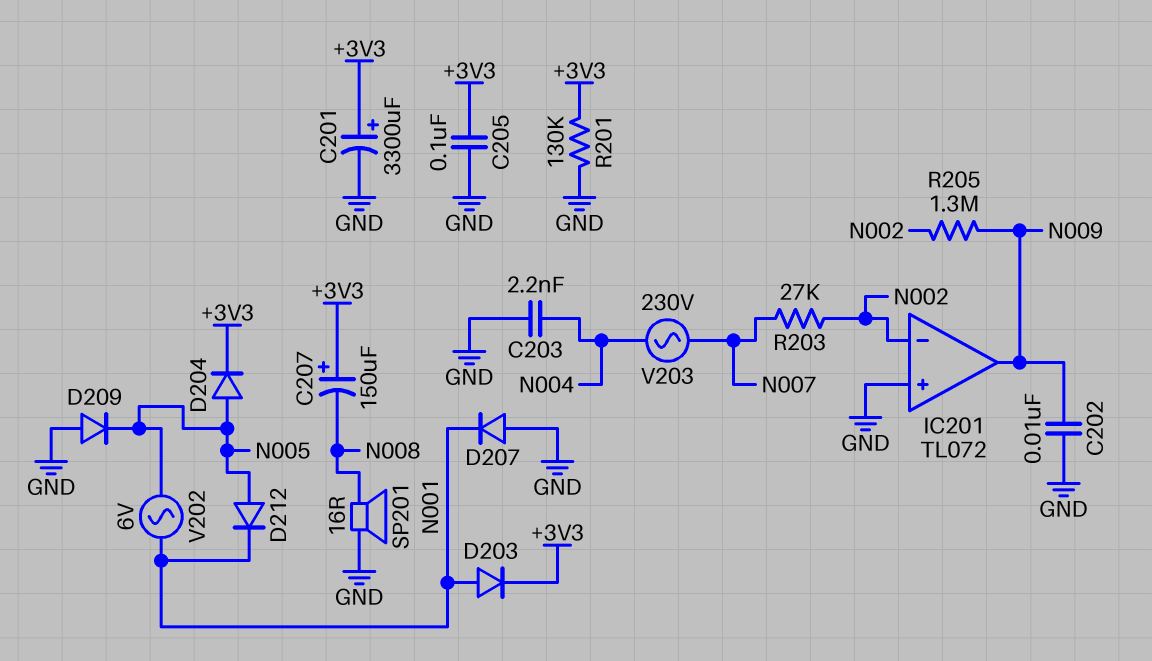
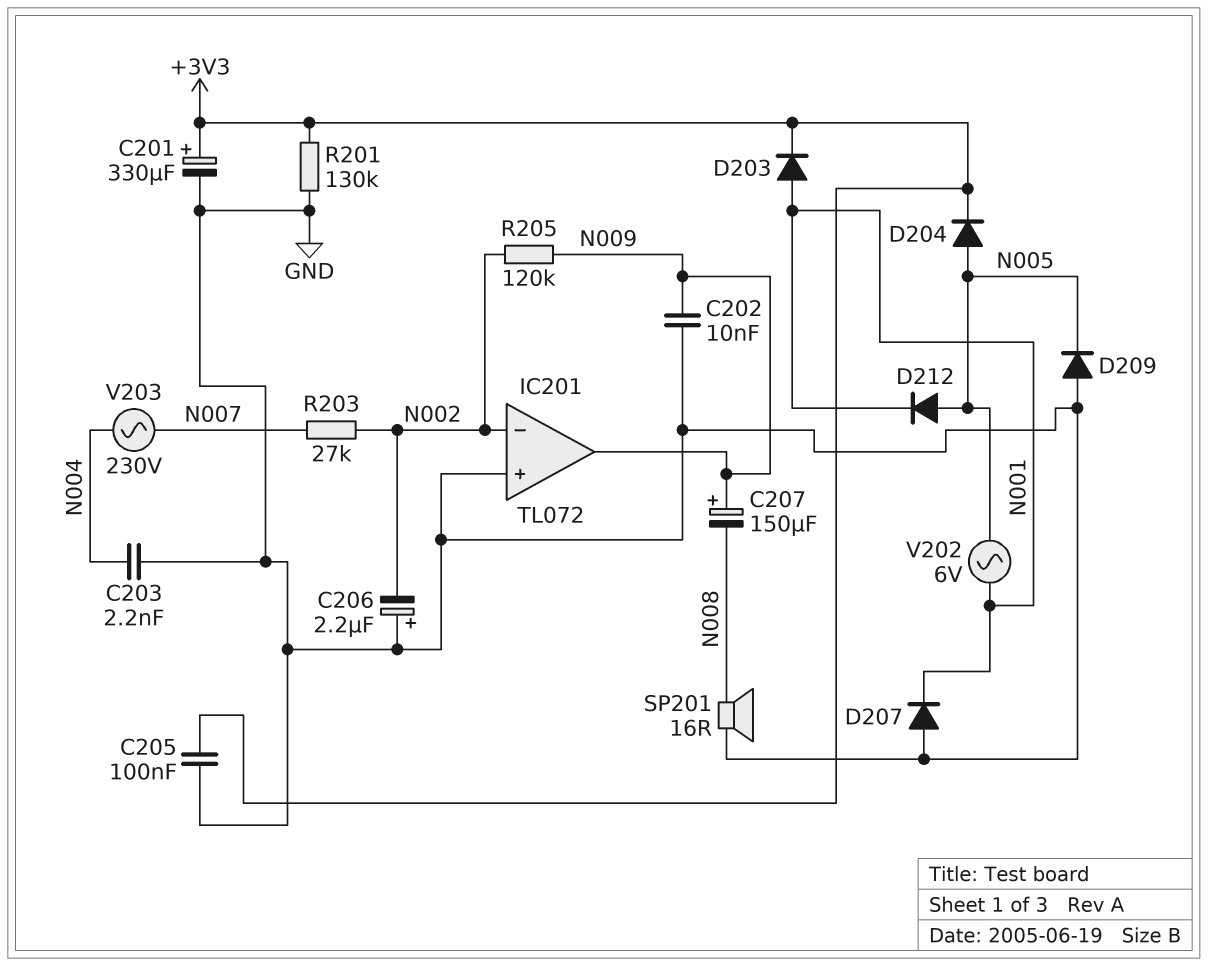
C201: 3300uF (plus +3V3, minus GND) -> 330uF (plus +3V3, minus GND)
C206: none -> 2.2uF (plus GND, minus N002)
C207: 150uF (plus +3V3, minus N008) -> 150uF (plus N009, minus N008)
R205: 1.3M (N002, N009) -> 120k (N002, N009)

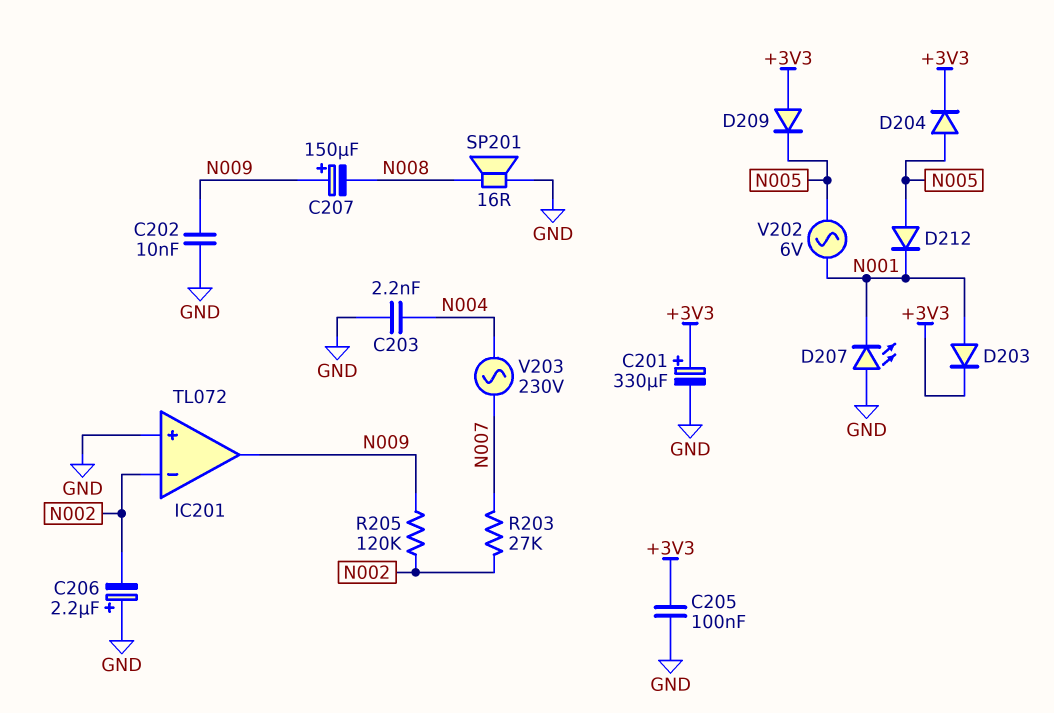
D207: diode (A GND, K N001) -> LED (A GND, K N001)
D209: diode (A GND, K N005) -> diode (A +3V3, K N005)
R201: 130k (+3V3, GND) -> none

